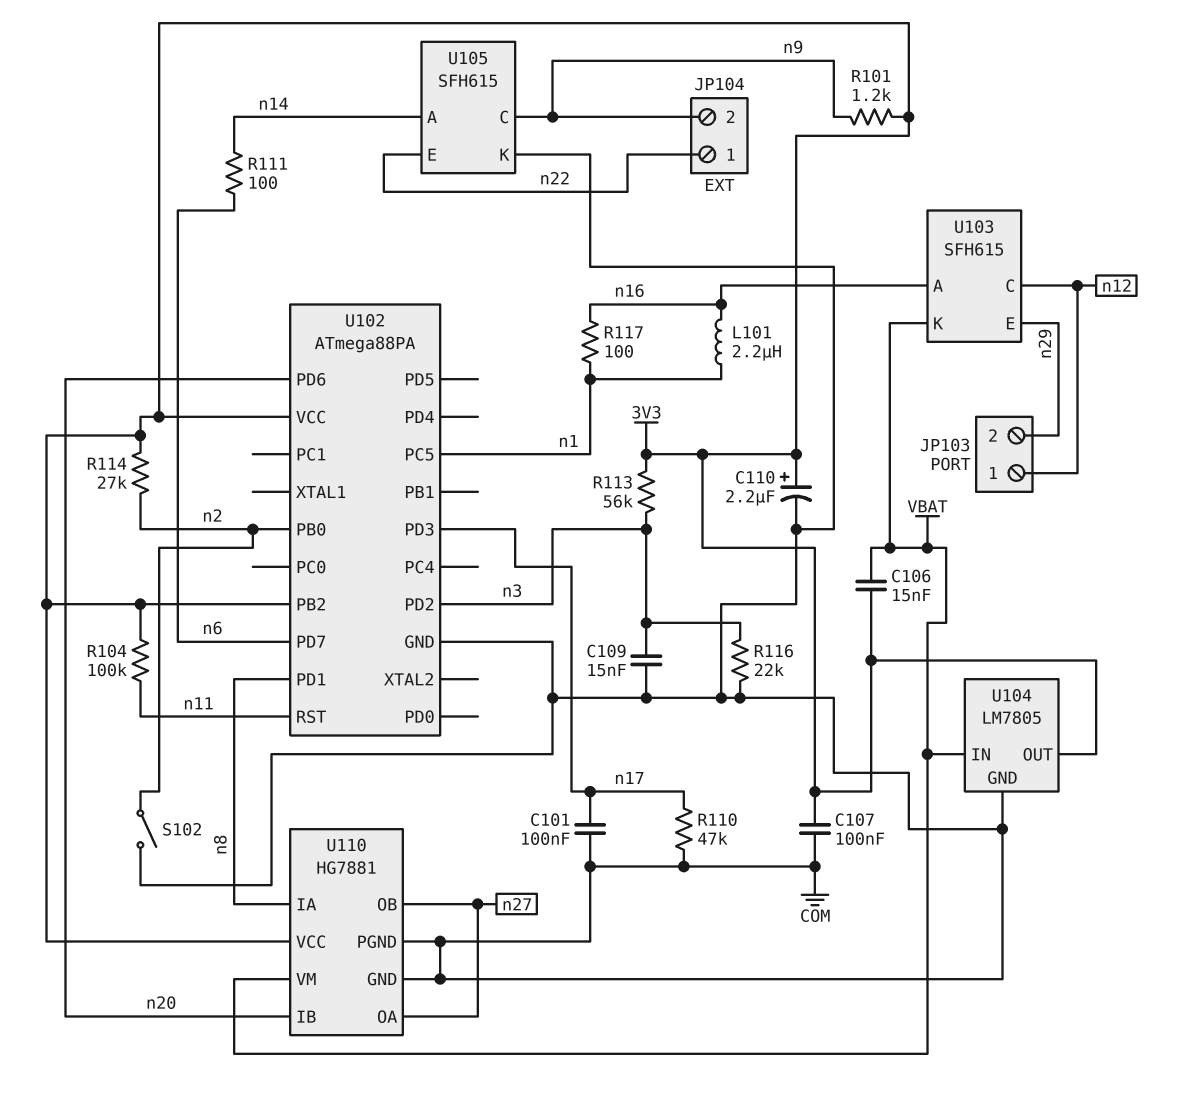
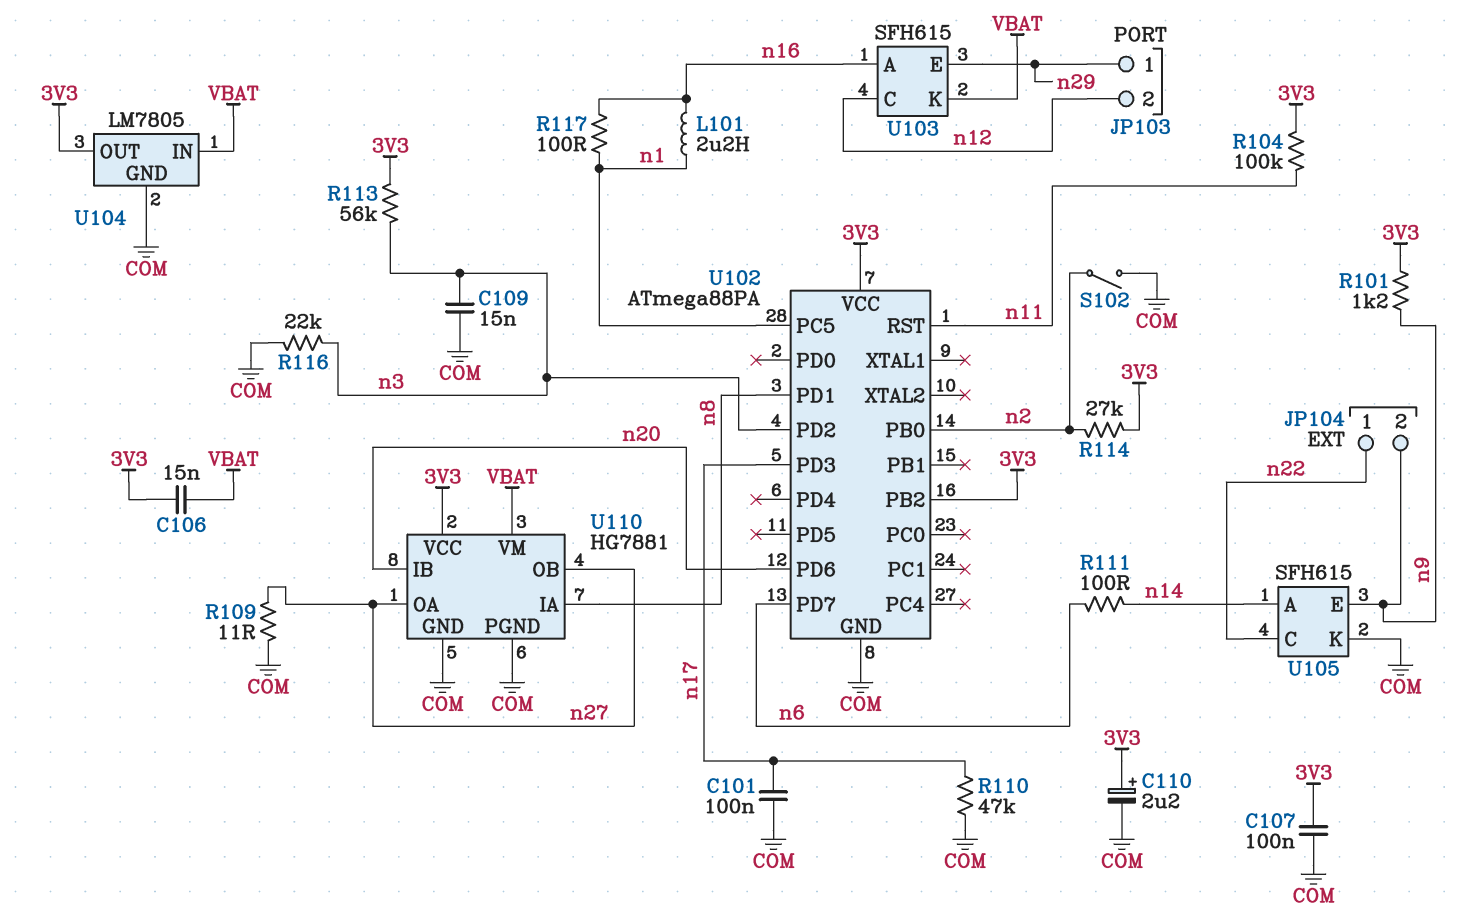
JP103 pin 1: n12 -> n29
JP103 pin 2: n29 -> n12
R109: none -> 11 (COM, n27)
U105 pin C: n9 -> n22
U105 pin E: n22 -> n9

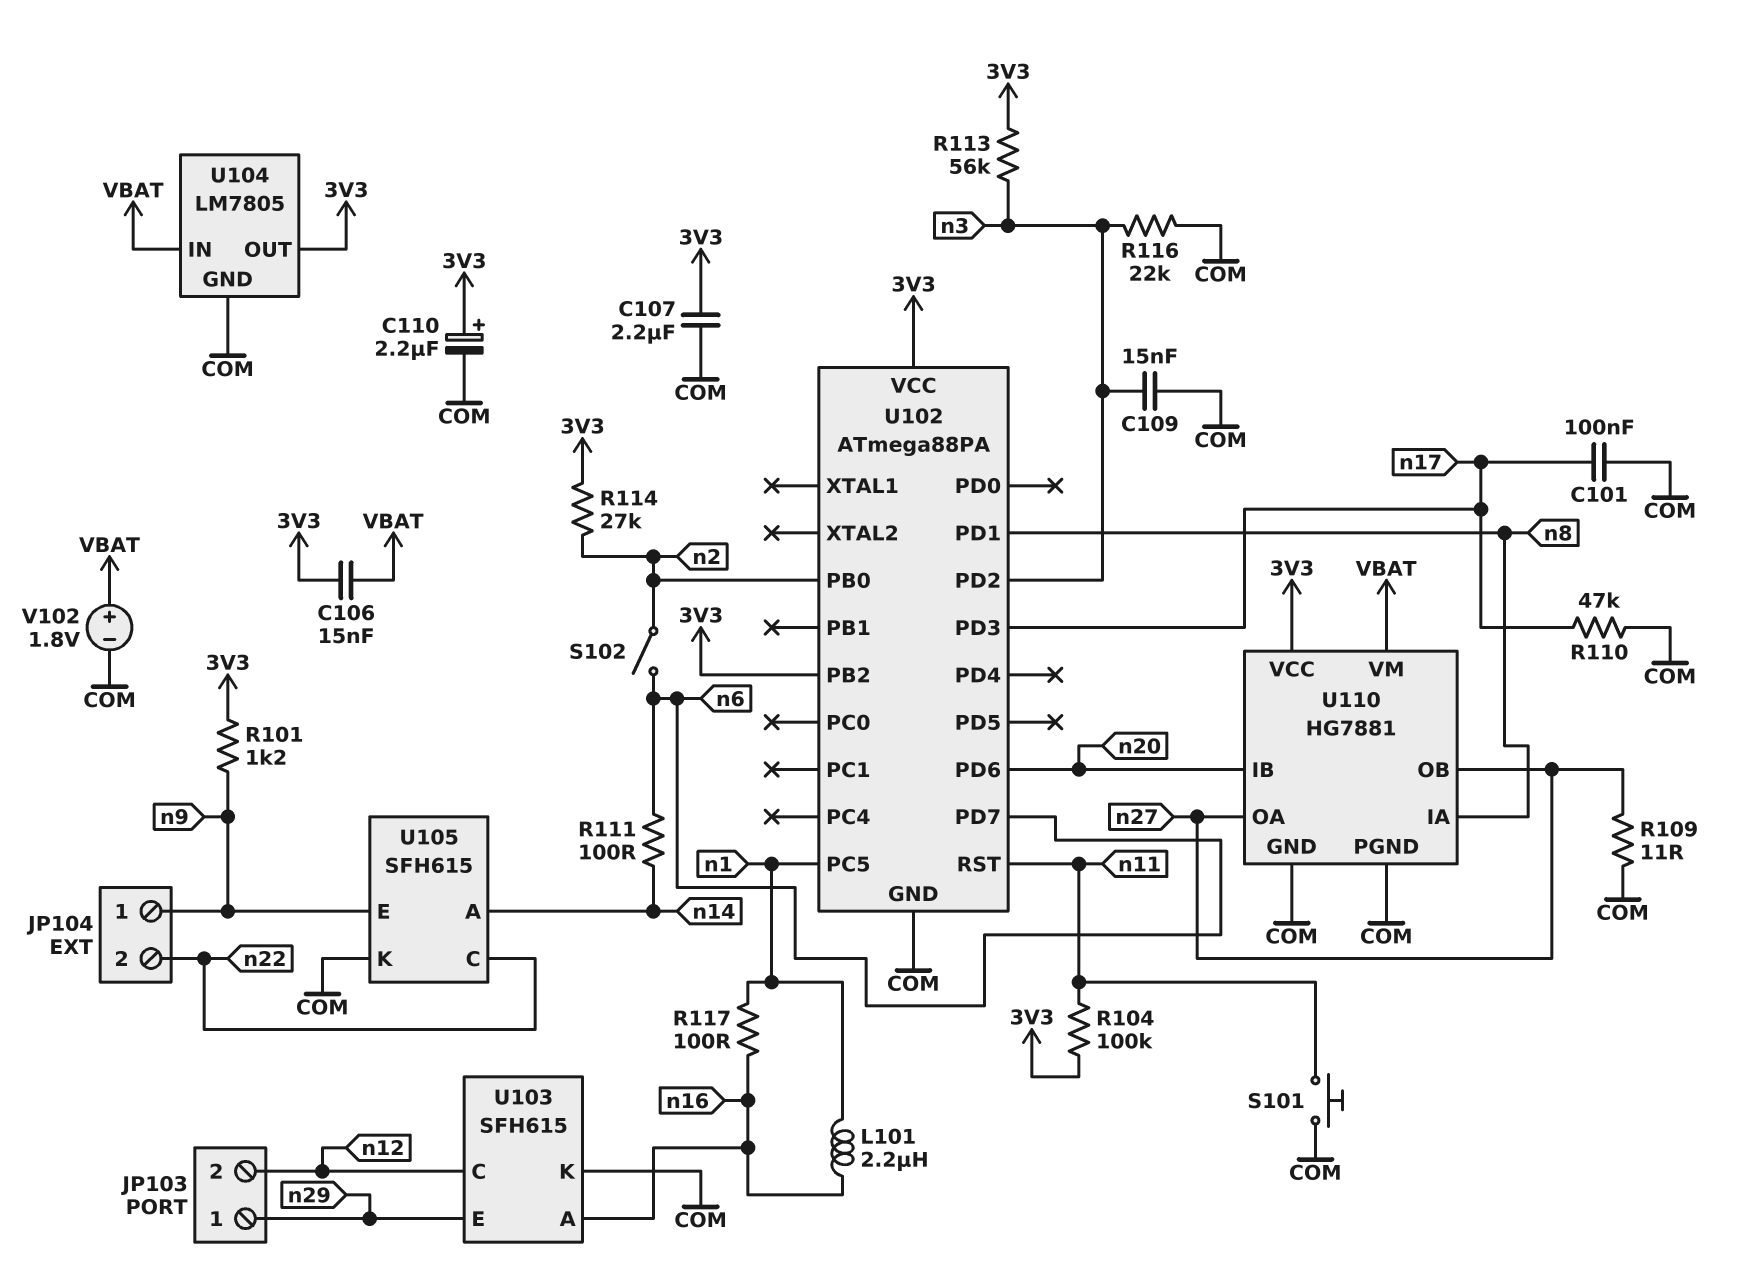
C107: 100nF (3V3, COM) -> 2.2uF (3V3, COM)
JP104 pin 1: n22 -> n9
JP104 pin 2: n9 -> n22
S101: none -> button (COM, n11)
S102: switch (COM, n2) -> switch (n2, n6)
U103 pin K: VBAT -> COM
V102: none -> 1.8V (plus VBAT, minus COM)

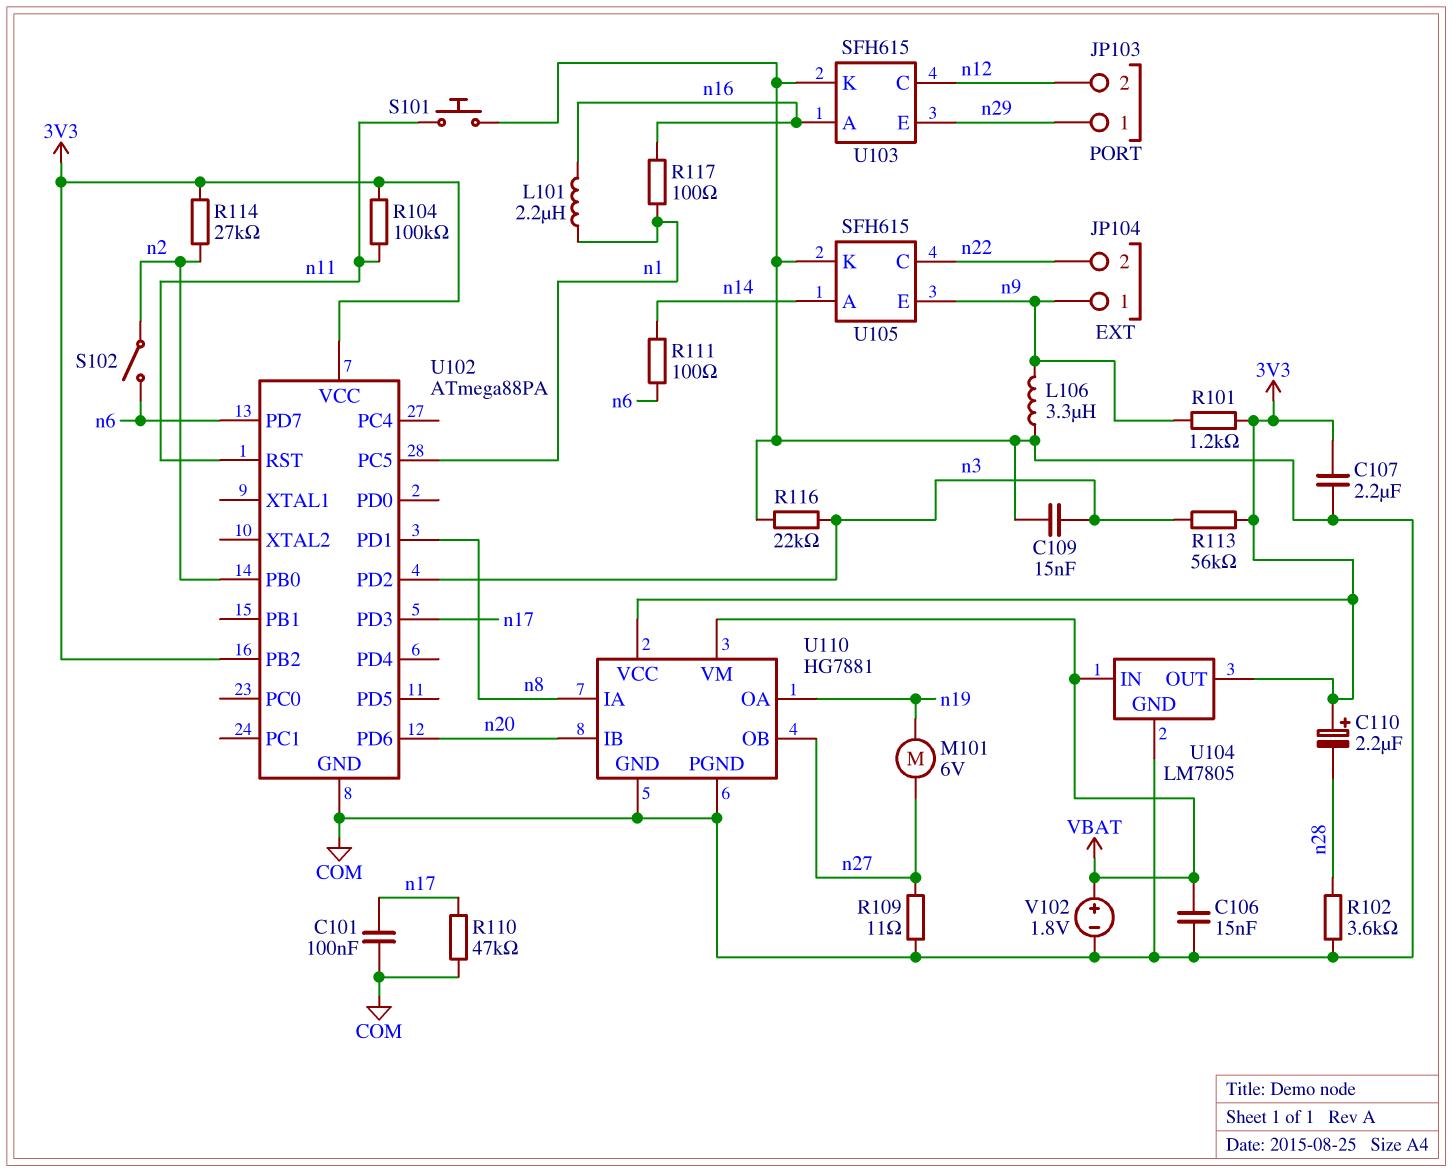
C106: 15nF (3V3, VBAT) -> 15nF (COM, VBAT)
C110: 2.2uF (plus 3V3, minus COM) -> 2.2uF (plus 3V3, minus n28)
L106: none -> 3.3uH (COM, n9)
M101: none -> motor 6V (n19, n27)
R102: none -> 3.6k (COM, n28)
U110 pin OA: n27 -> n19

